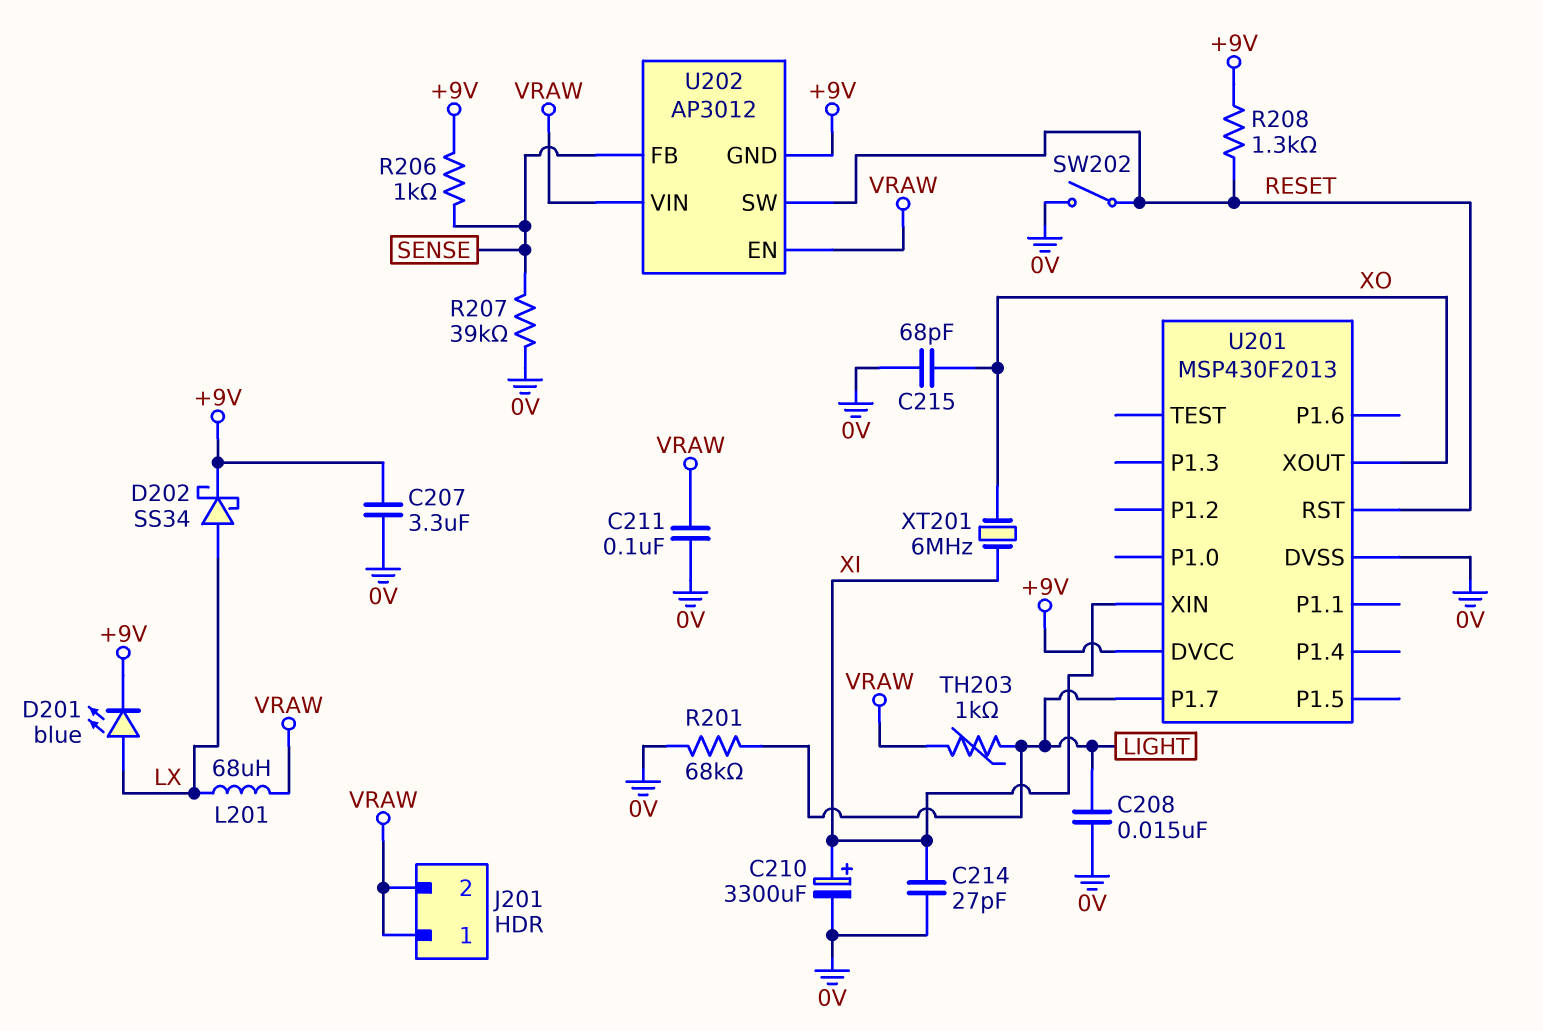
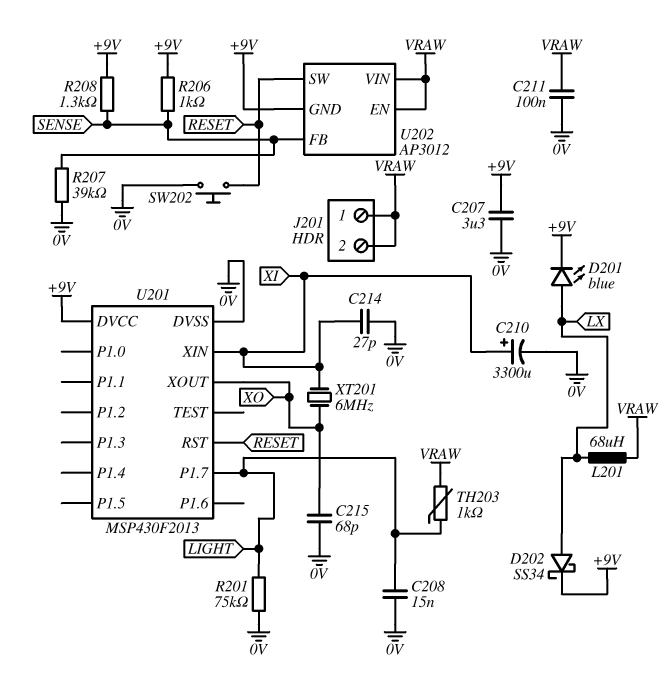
R201: 68k (0V, LIGHT) -> 75k (0V, LIGHT)
R208: 1.3k (+9V, RESET) -> 1.3k (+9V, SENSE)
SW202: switch (0V, RESET) -> button (0V, RESET)

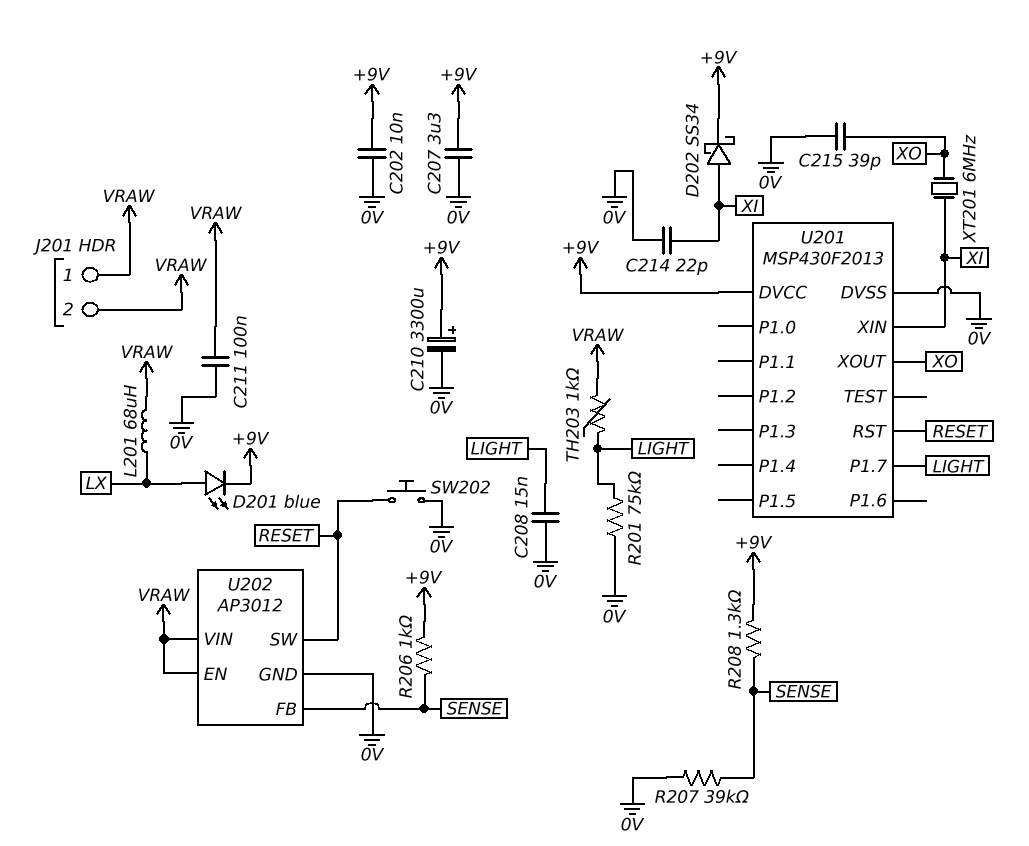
C202: none -> 10nF (+9V, 0V)
C210: 3300uF (plus XI, minus 0V) -> 3300uF (plus +9V, minus 0V)
C214: 27pF (0V, XI) -> 22pF (0V, XI)
C215: 68pF (0V, XO) -> 39pF (0V, XO)
D202: schottky SS34 (A LX, K +9V) -> schottky SS34 (A XI, K +9V)
U202 pin GND: +9V -> 0V

